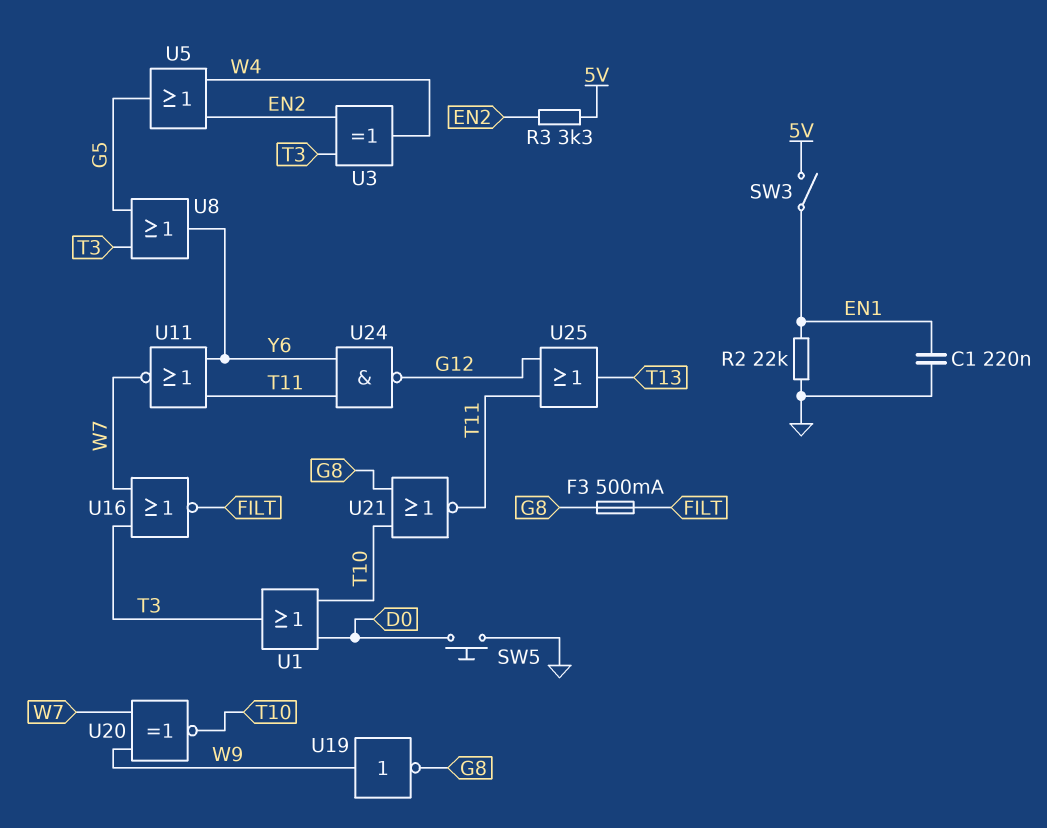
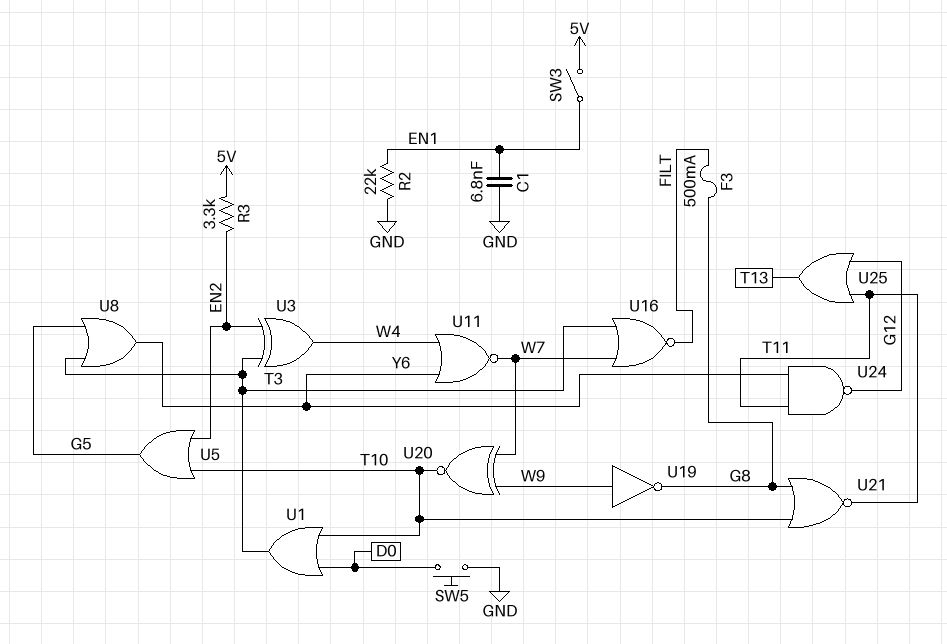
C1: 220nF (EN1, GND) -> 6.8nF (EN1, GND)
U5: OR (in EN2, in W4, out G5) -> OR (in EN2, in T10, out G5)
U11: NOR (in T11, in Y6, out W7) -> NOR (in W4, in Y6, out W7)

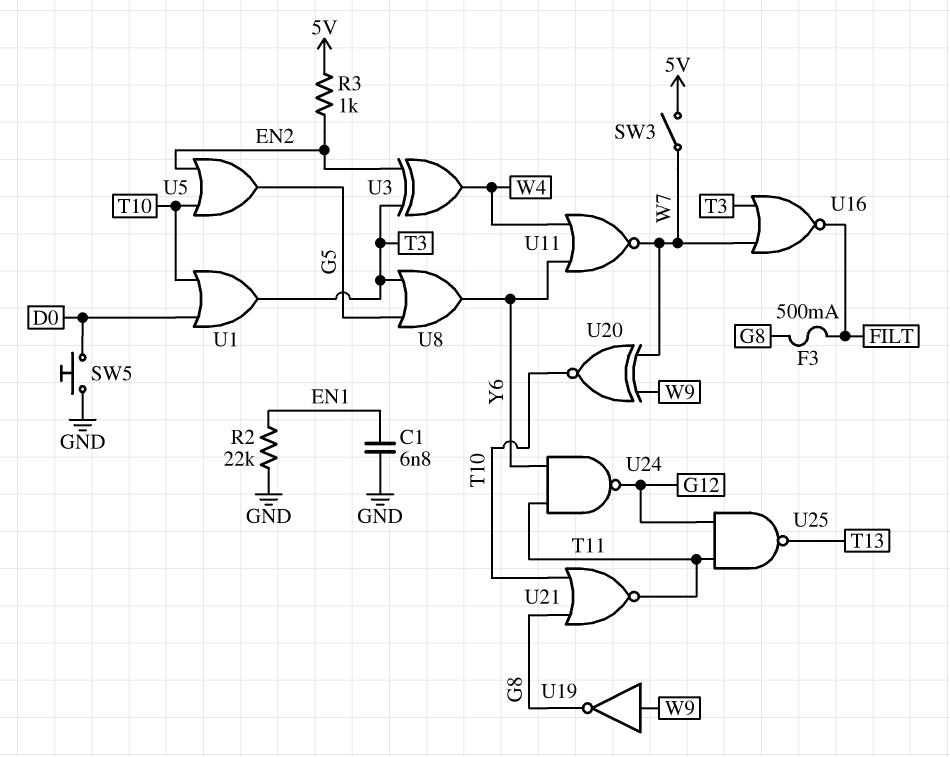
R3: 3.3k (5V, EN2) -> 1k (5V, EN2)
SW3: switch (5V, EN1) -> switch (5V, W7)
U25: OR (in G12, in T11, out T13) -> NAND (in G12, in T11, out T13)

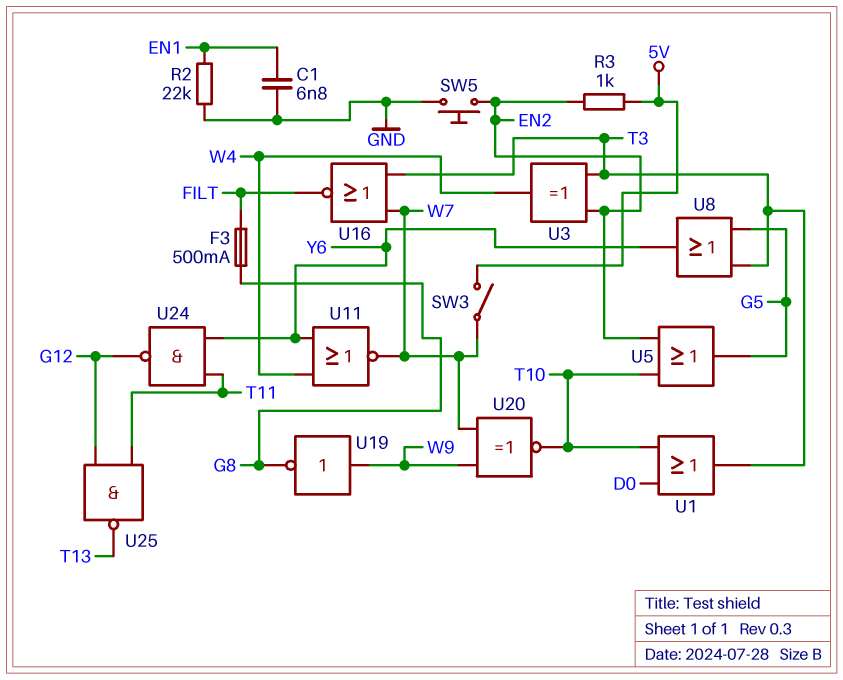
SW5: button (D0, GND) -> button (EN2, GND)
U21: NOR (in G8, in T10, out T11) -> none

